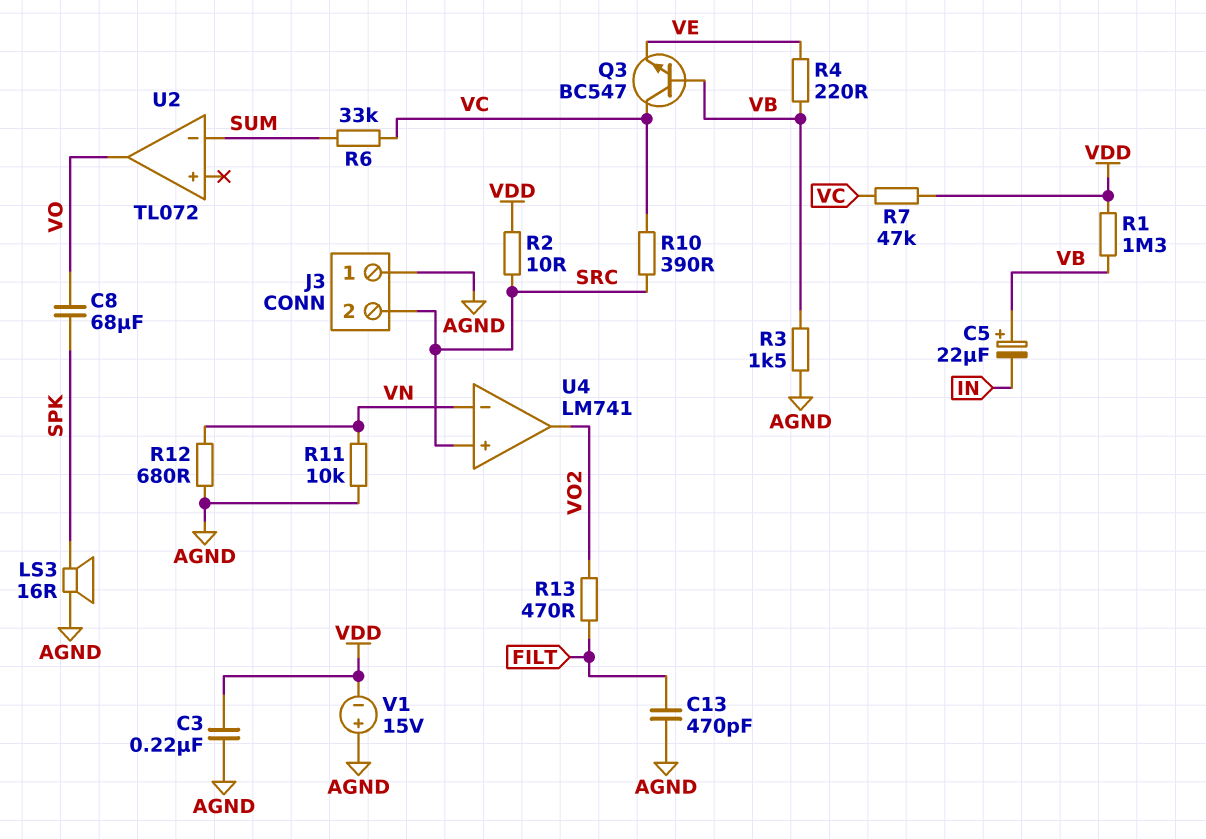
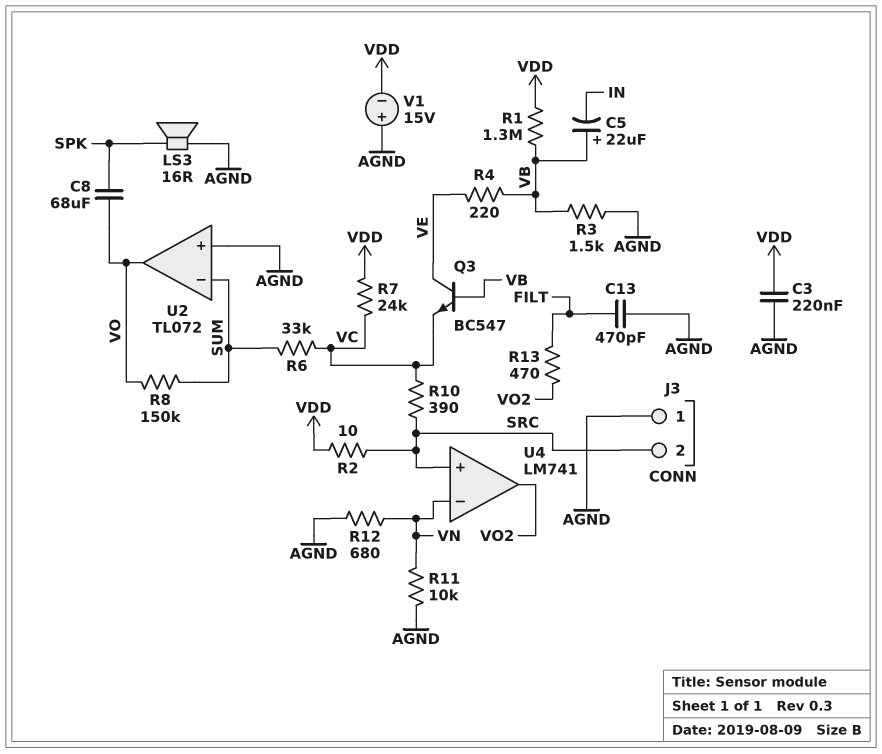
Q3: NPN BC547 (B VB, C VC, E VE) -> NPN BC547 (B VB, C VE, E VC)
R7: 47k (VC, VDD) -> 24k (VC, VDD)
R8: none -> 150k (SUM, VO)
U2 pin in+: none -> AGND

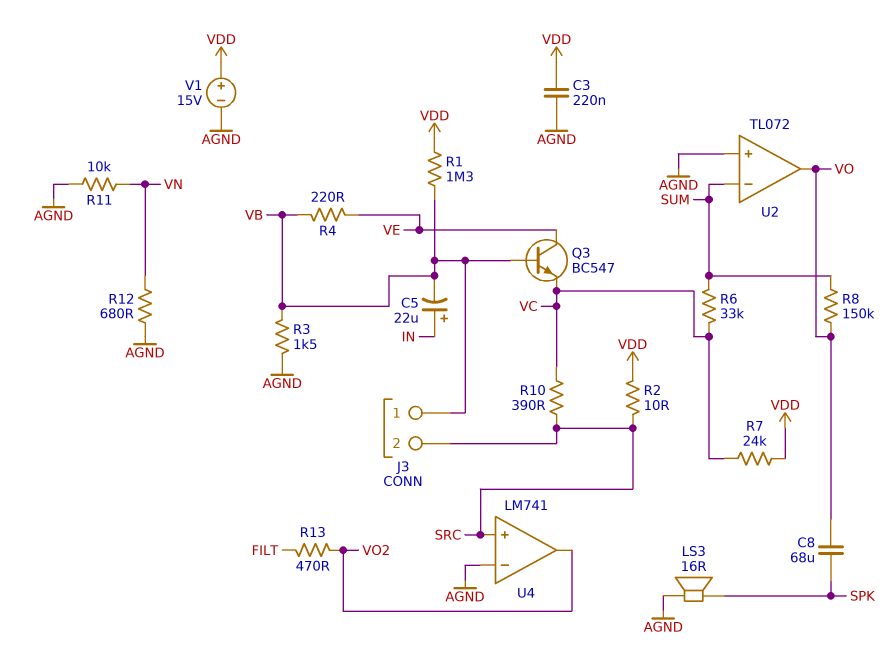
C5: 22uF (plus VB, minus IN) -> 22uF (plus IN, minus VB)
C13: 470pF (AGND, FILT) -> none
J3 pin 1: AGND -> VB
U4 pin in-: VN -> AGND
V1: 15V (plus AGND, minus VDD) -> 15V (plus VDD, minus AGND)

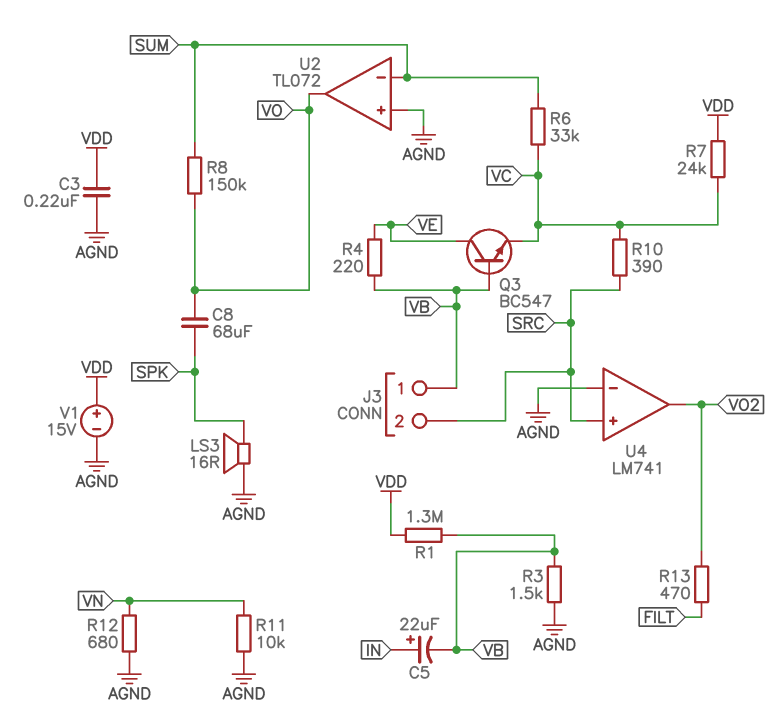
R2: 10 (SRC, VDD) -> none

